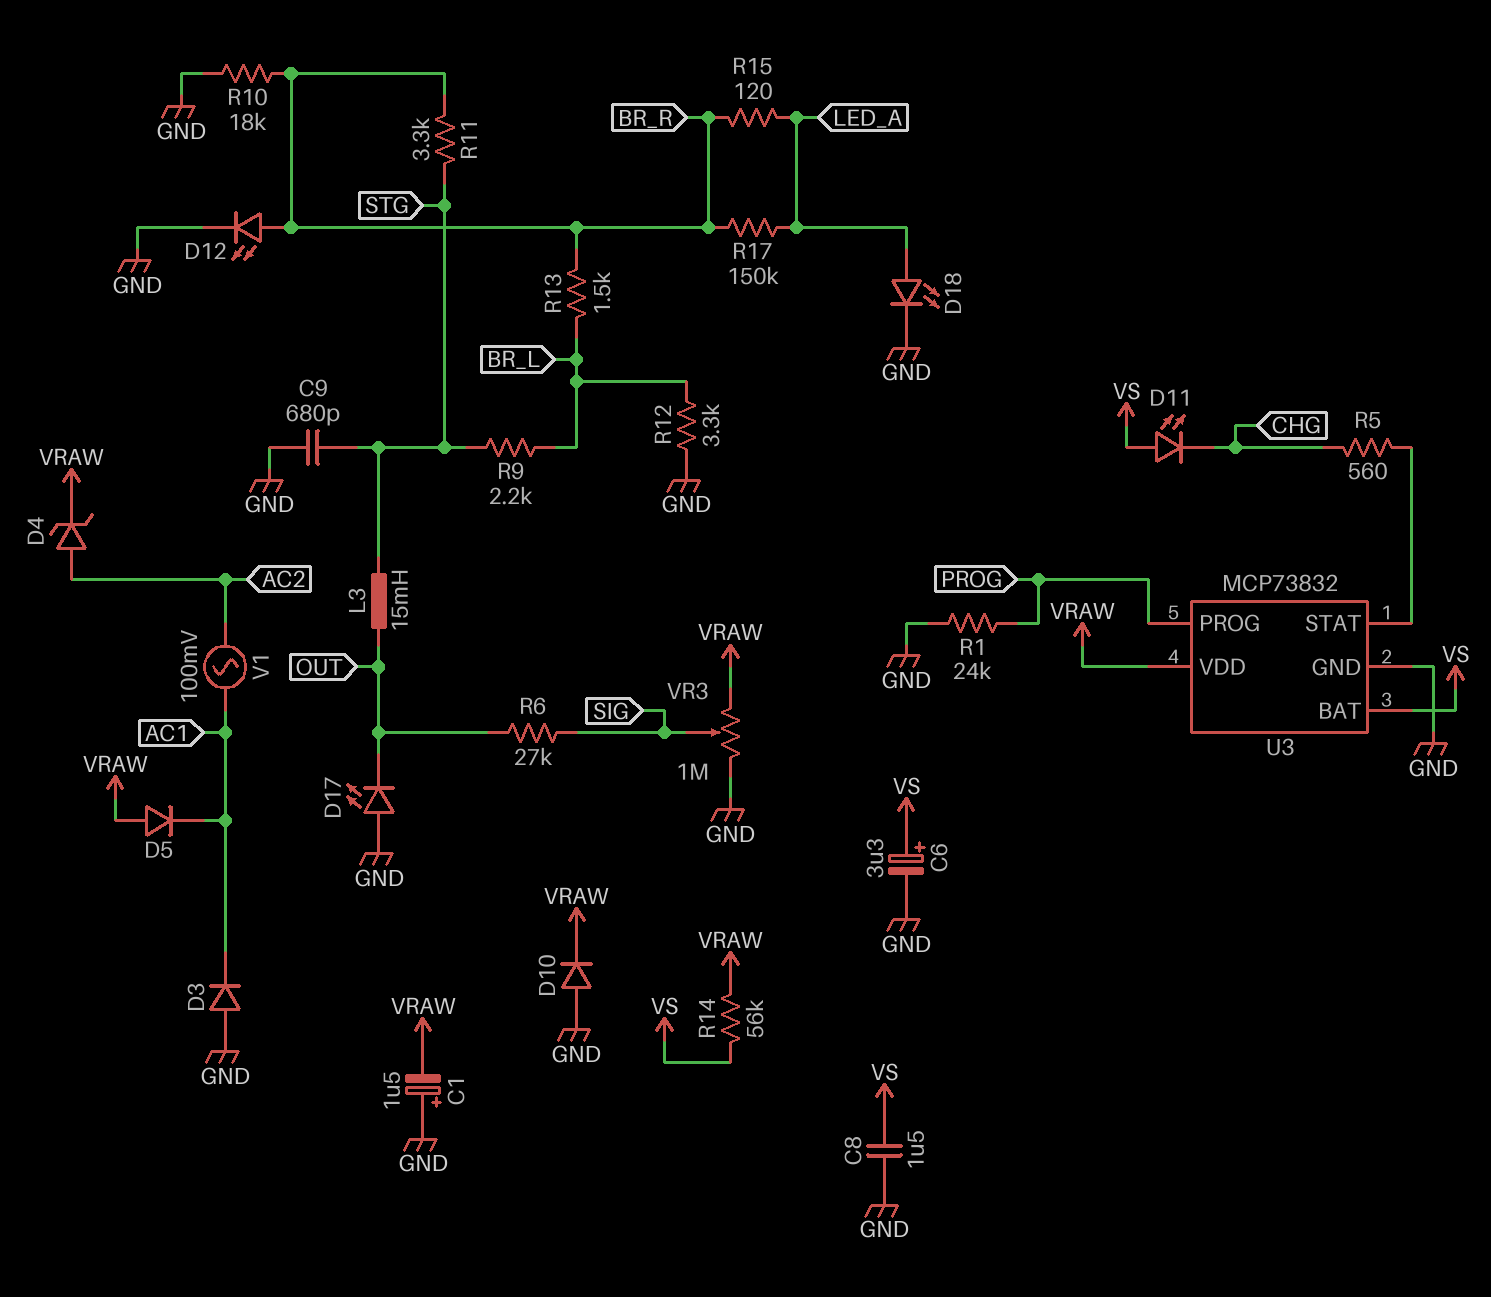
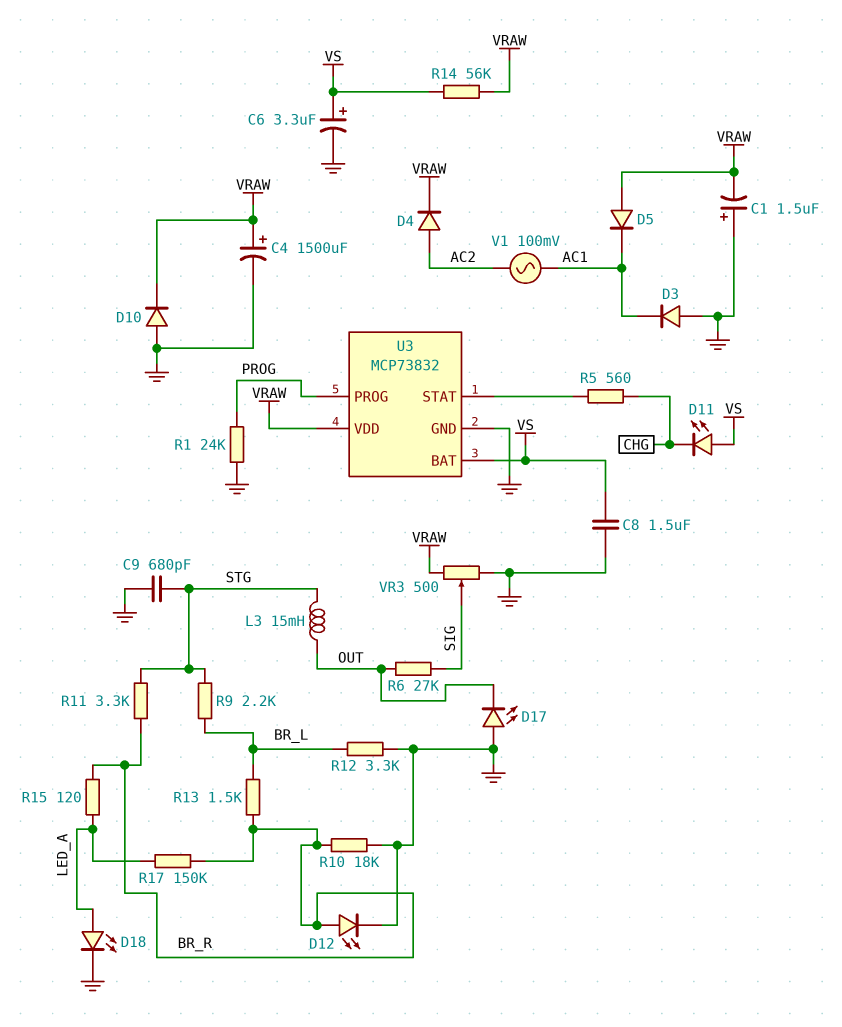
C4: none -> 1500uF (plus VRAW, minus GND)
D4: zener (A AC2, K VRAW) -> diode (A AC2, K VRAW)
VR3: 1M (GND, VRAW, wiper SIG) -> 500 (GND, VRAW, wiper SIG)

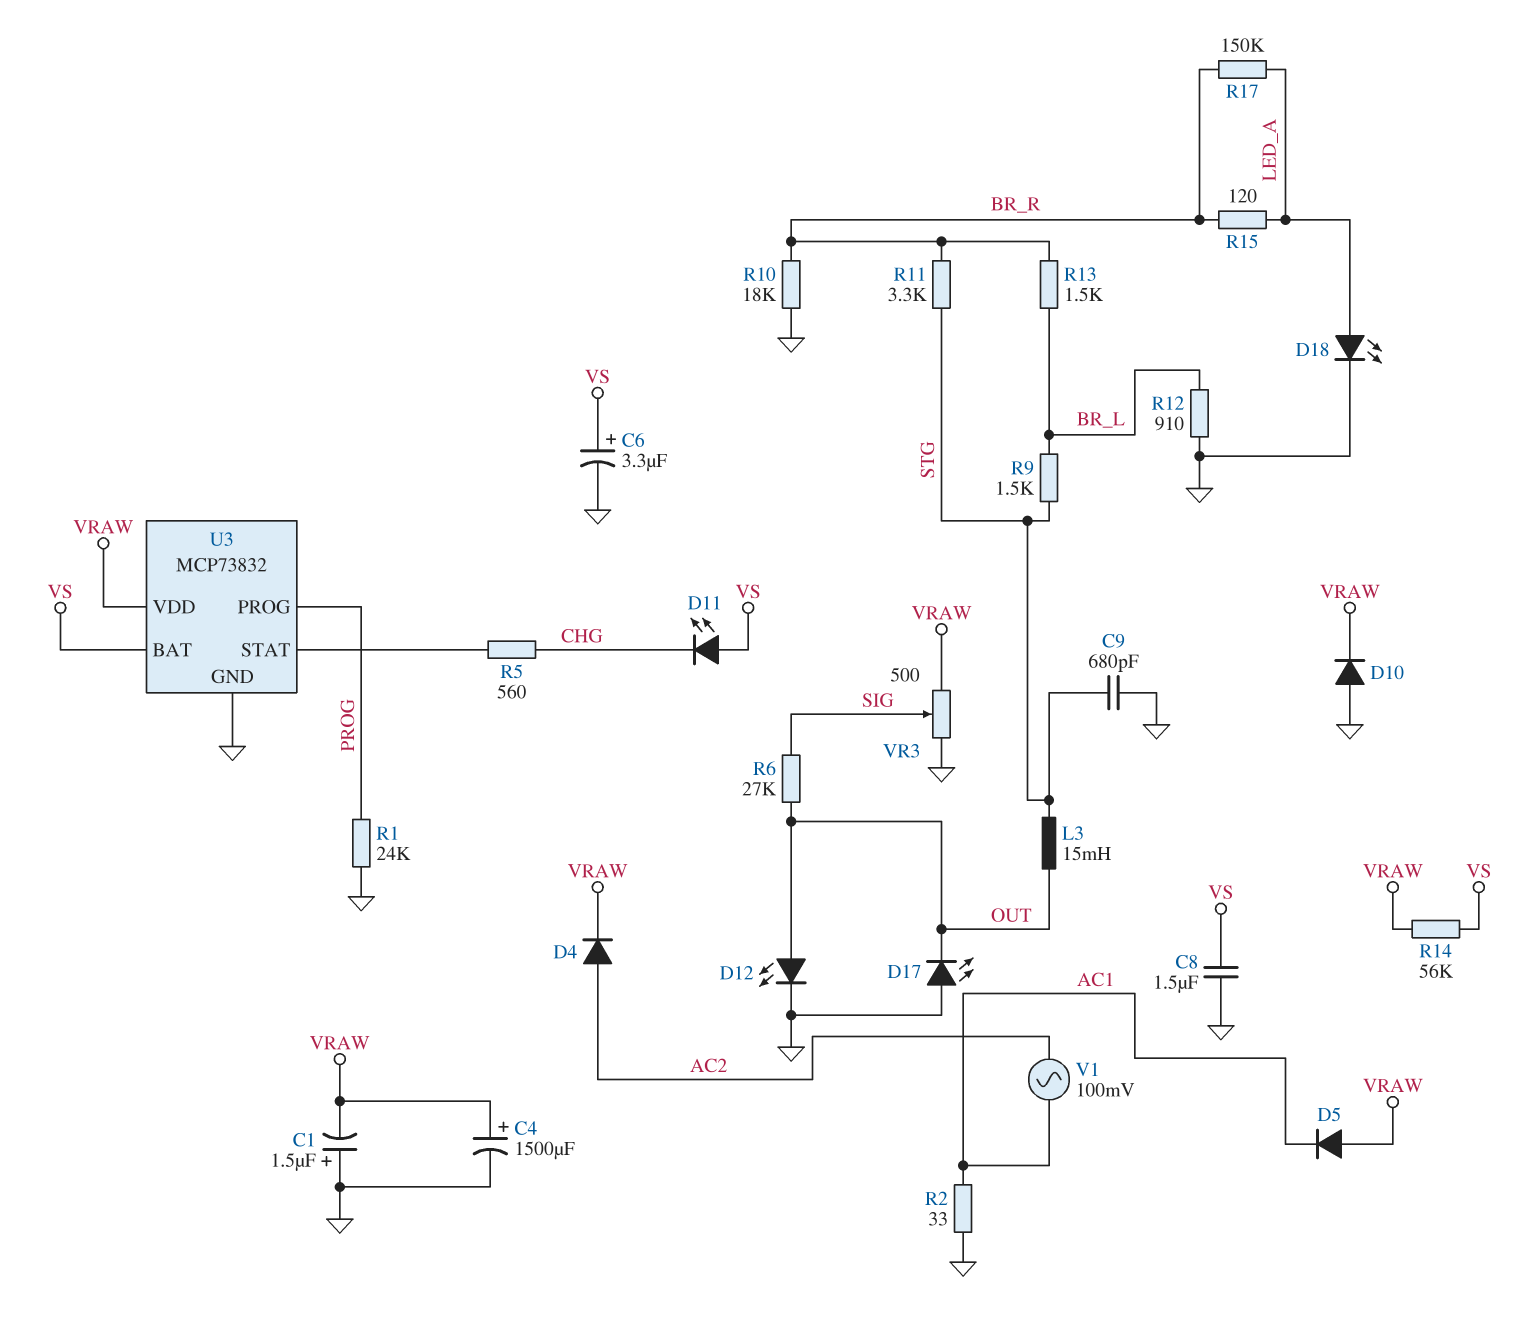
D3: diode (A GND, K AC1) -> none
D12: LED (A BR_R, K GND) -> LED (A OUT, K GND)
R2: none -> 33 (AC1, GND)
R9: 2.2k (BR_L, STG) -> 1.5k (BR_L, STG)
R12: 3.3k (BR_L, GND) -> 910 (BR_L, GND)

